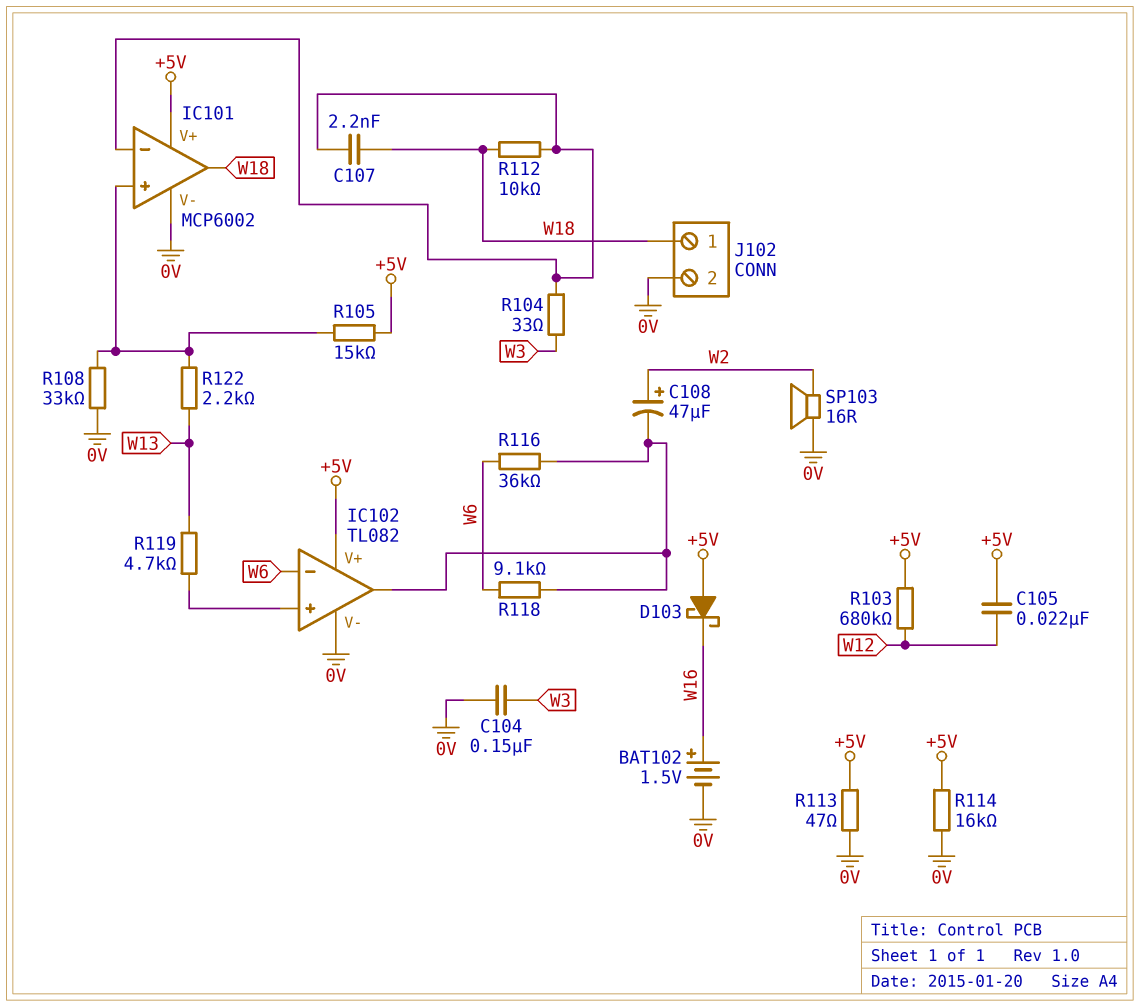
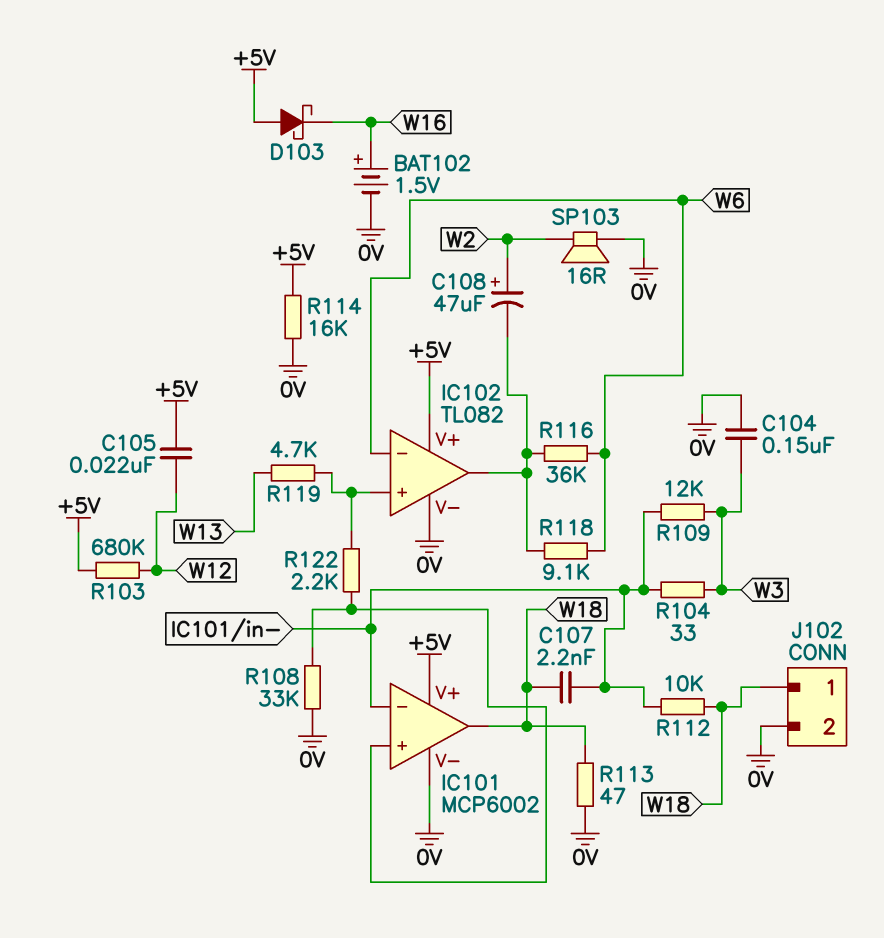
R105: 15k (+5V, IC101/in+) -> none
R109: none -> 12k (IC101/in-, W3)
R113: 47 (+5V, 0V) -> 47 (0V, W18)
R122: 2.2k (IC101/in+, W13) -> 2.2k (IC101/in+, IC102/in+)

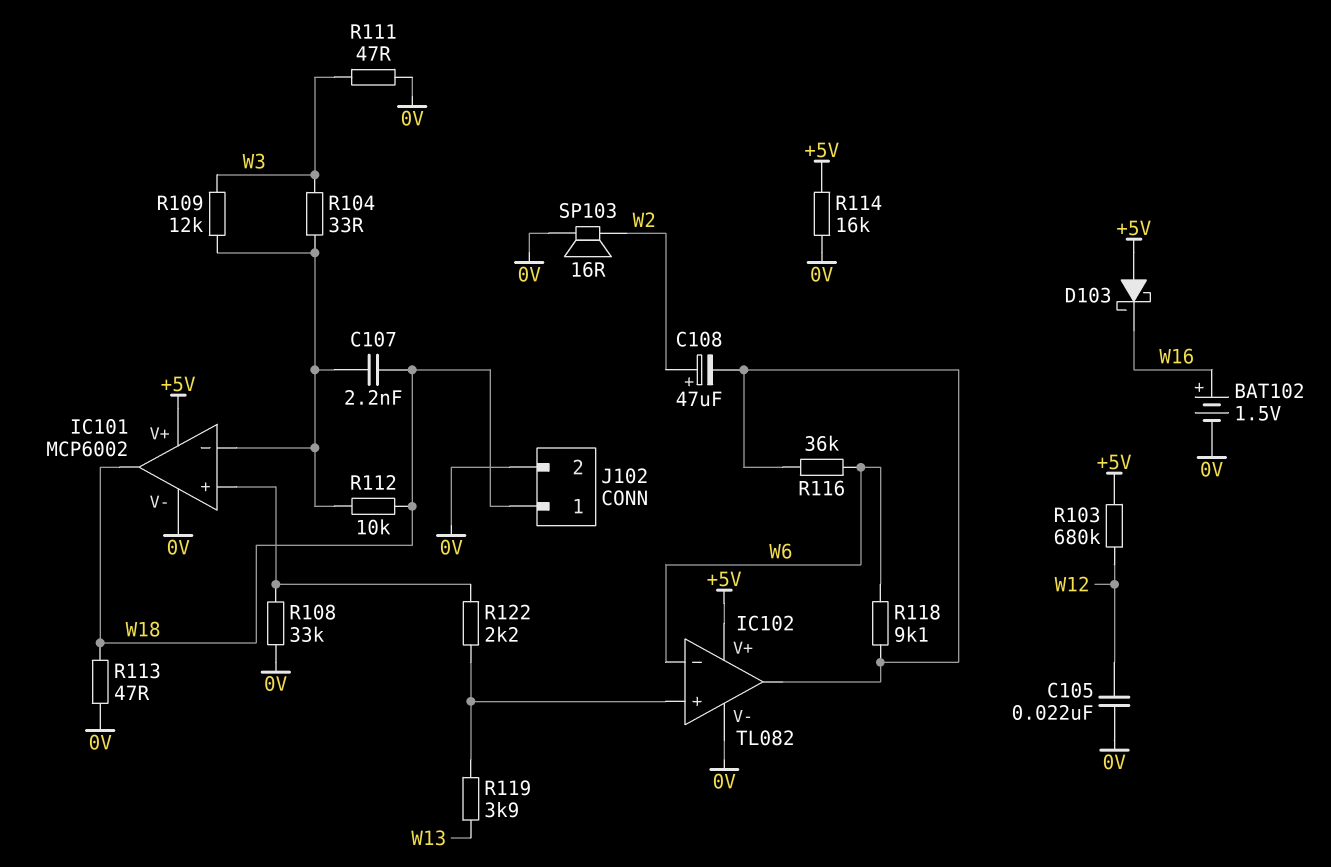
C104: 150nF (0V, W3) -> none
C105: 22nF (+5V, W12) -> 22nF (0V, W12)
R111: none -> 47 (0V, W3)
R119: 4.7k (IC102/in+, W13) -> 3.9k (IC102/in+, W13)

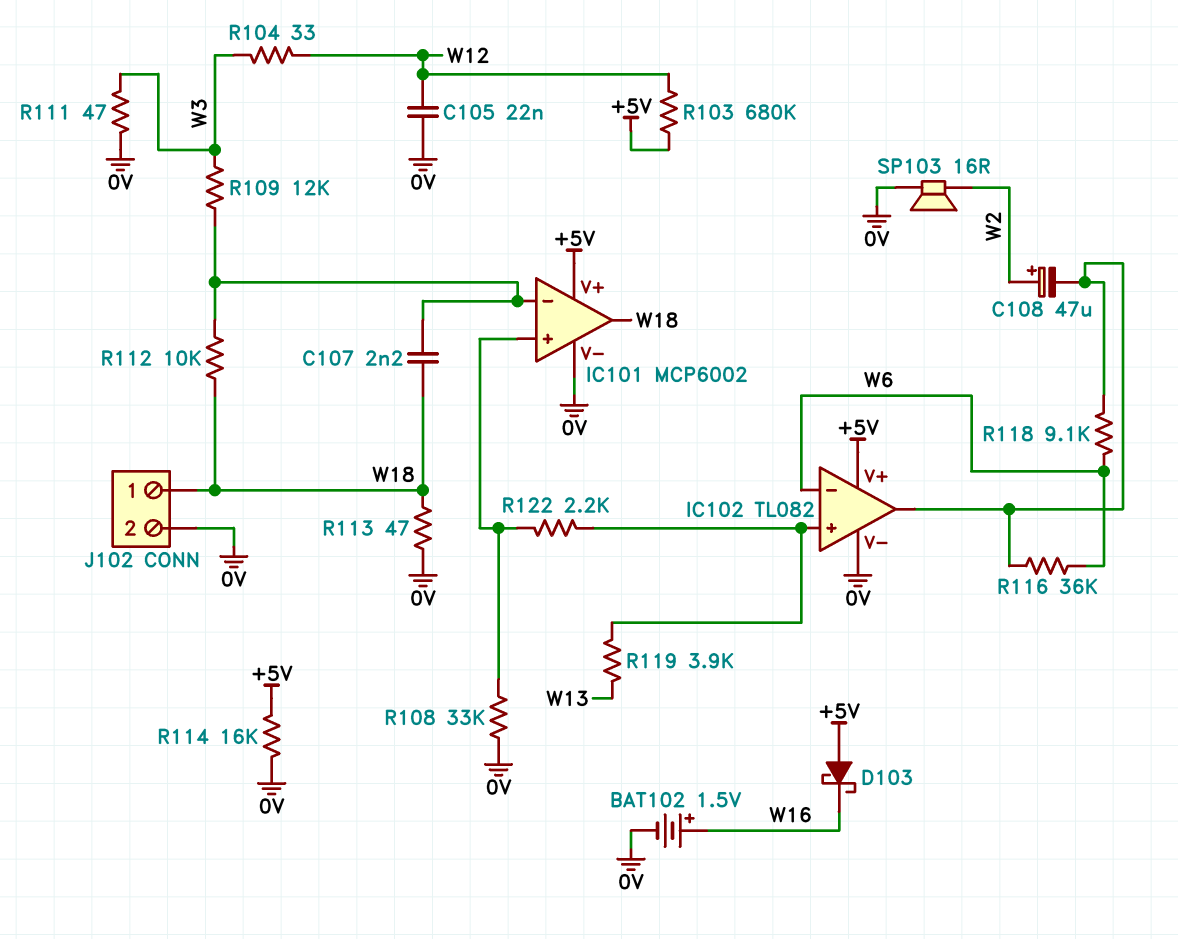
R104: 33 (IC101/in-, W3) -> 33 (W3, W12)

